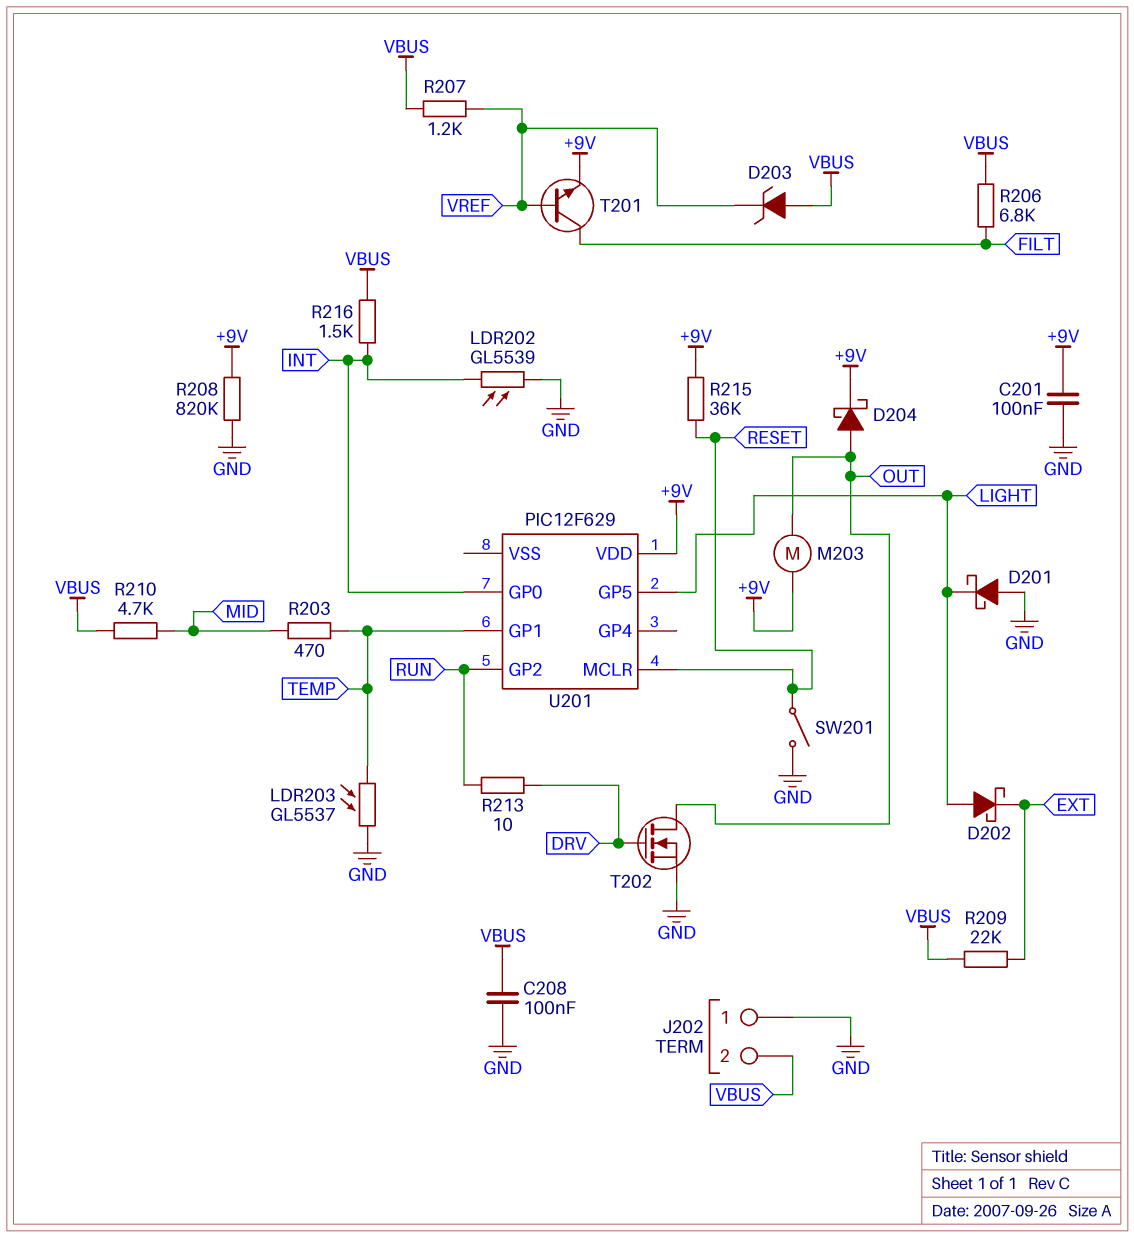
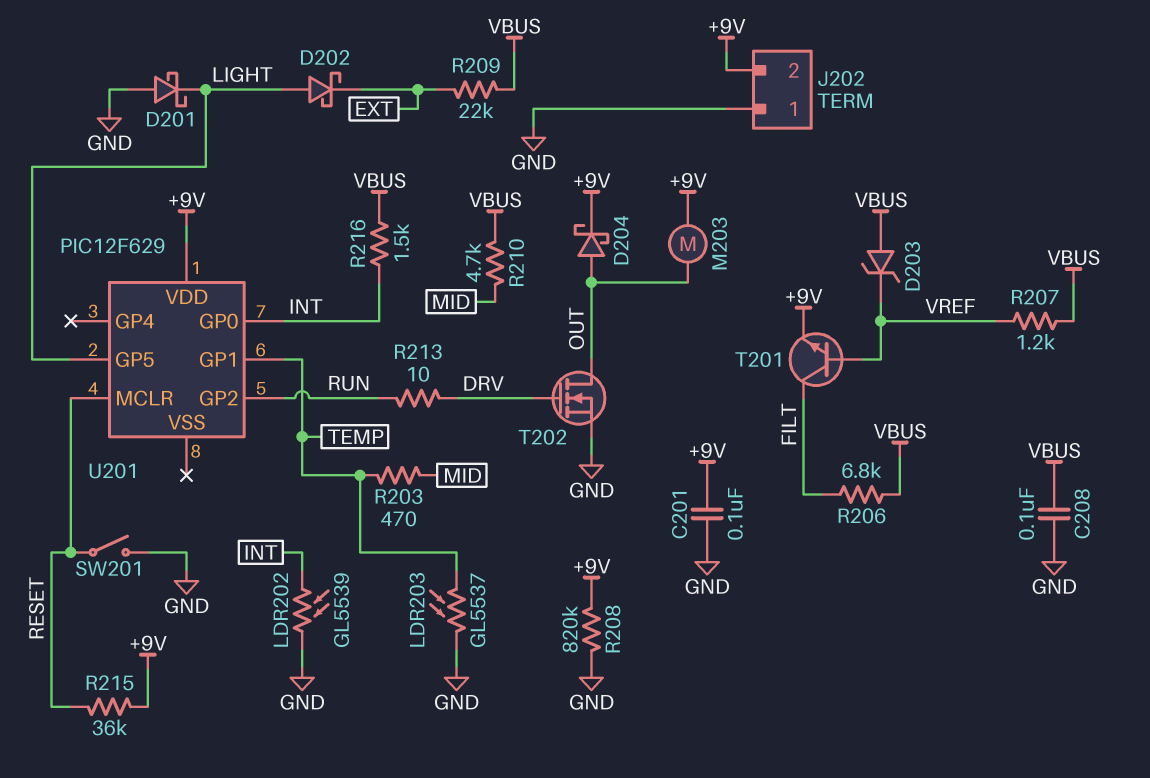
J202 pin 2: VBUS -> +9V

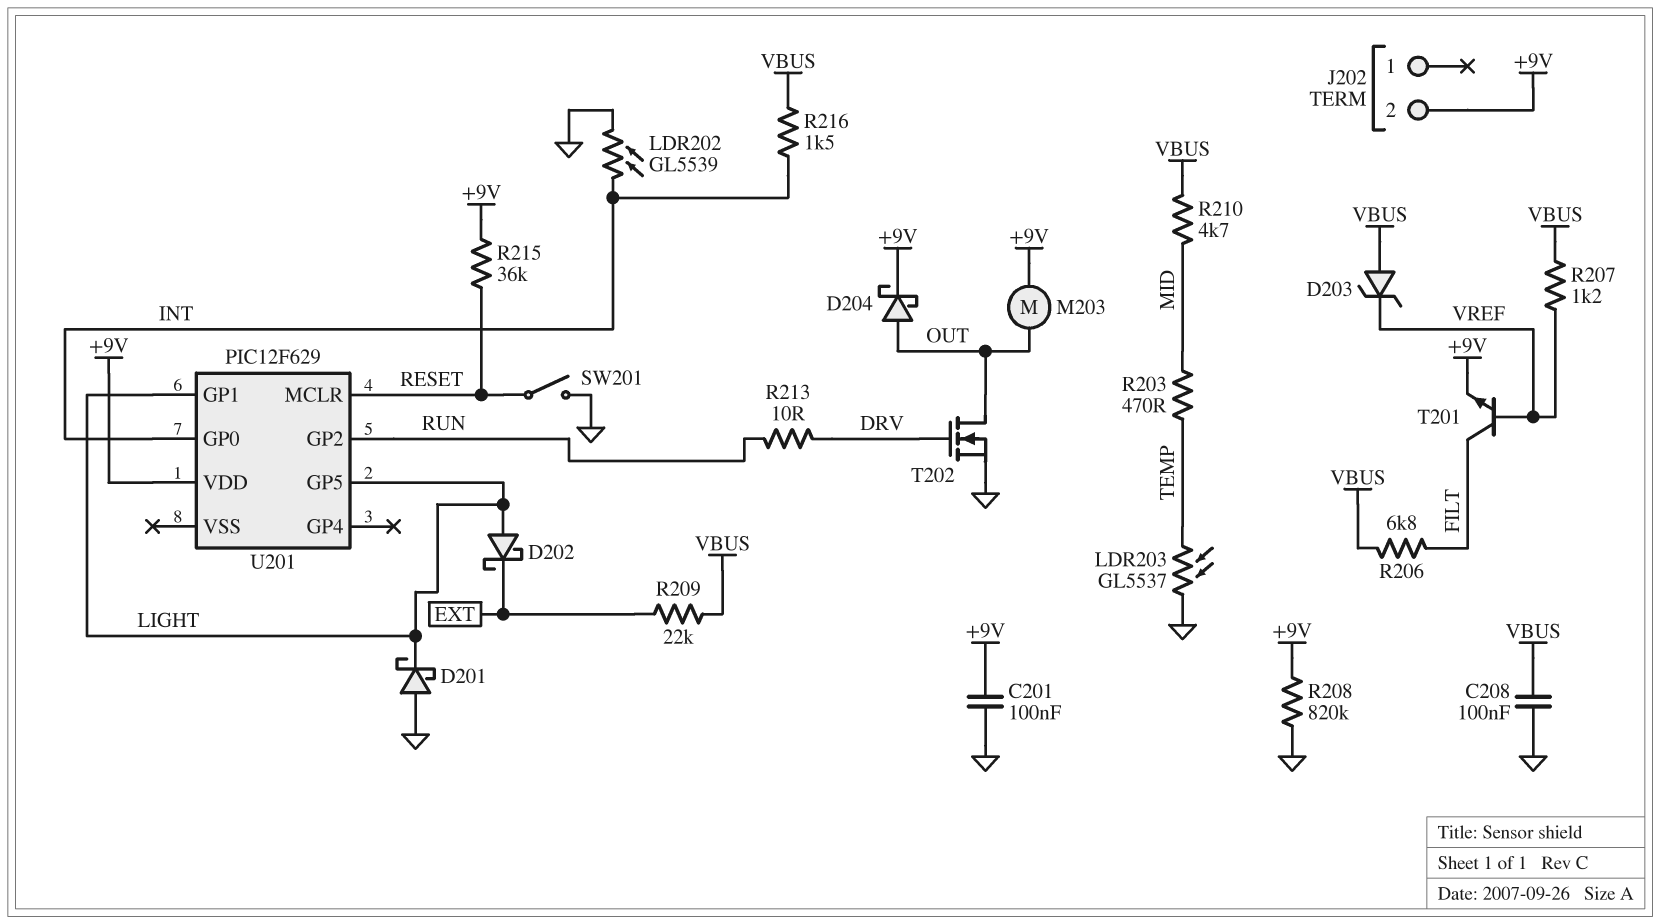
J202 pin 1: GND -> none
U201 pin GP1: TEMP -> LIGHT

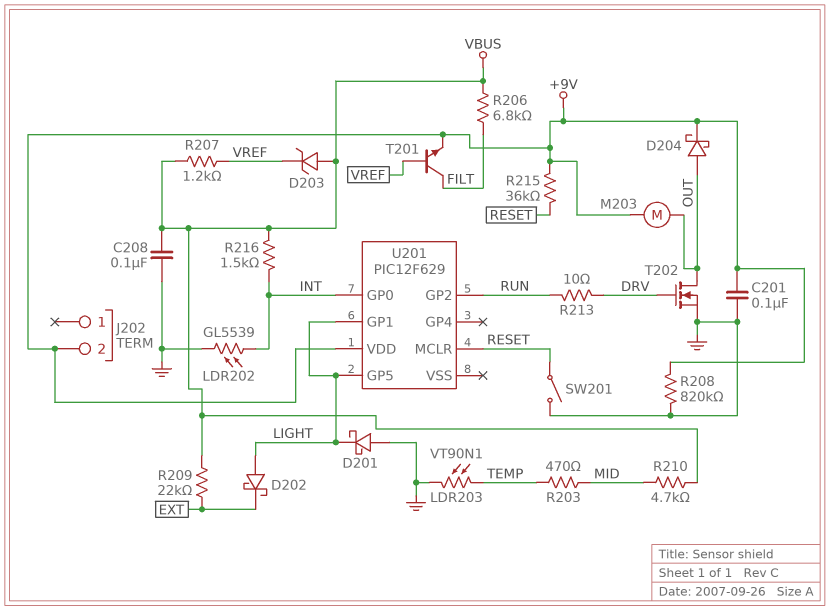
LDR203: GL5537 (GND, TEMP) -> VT90N1 (GND, TEMP)

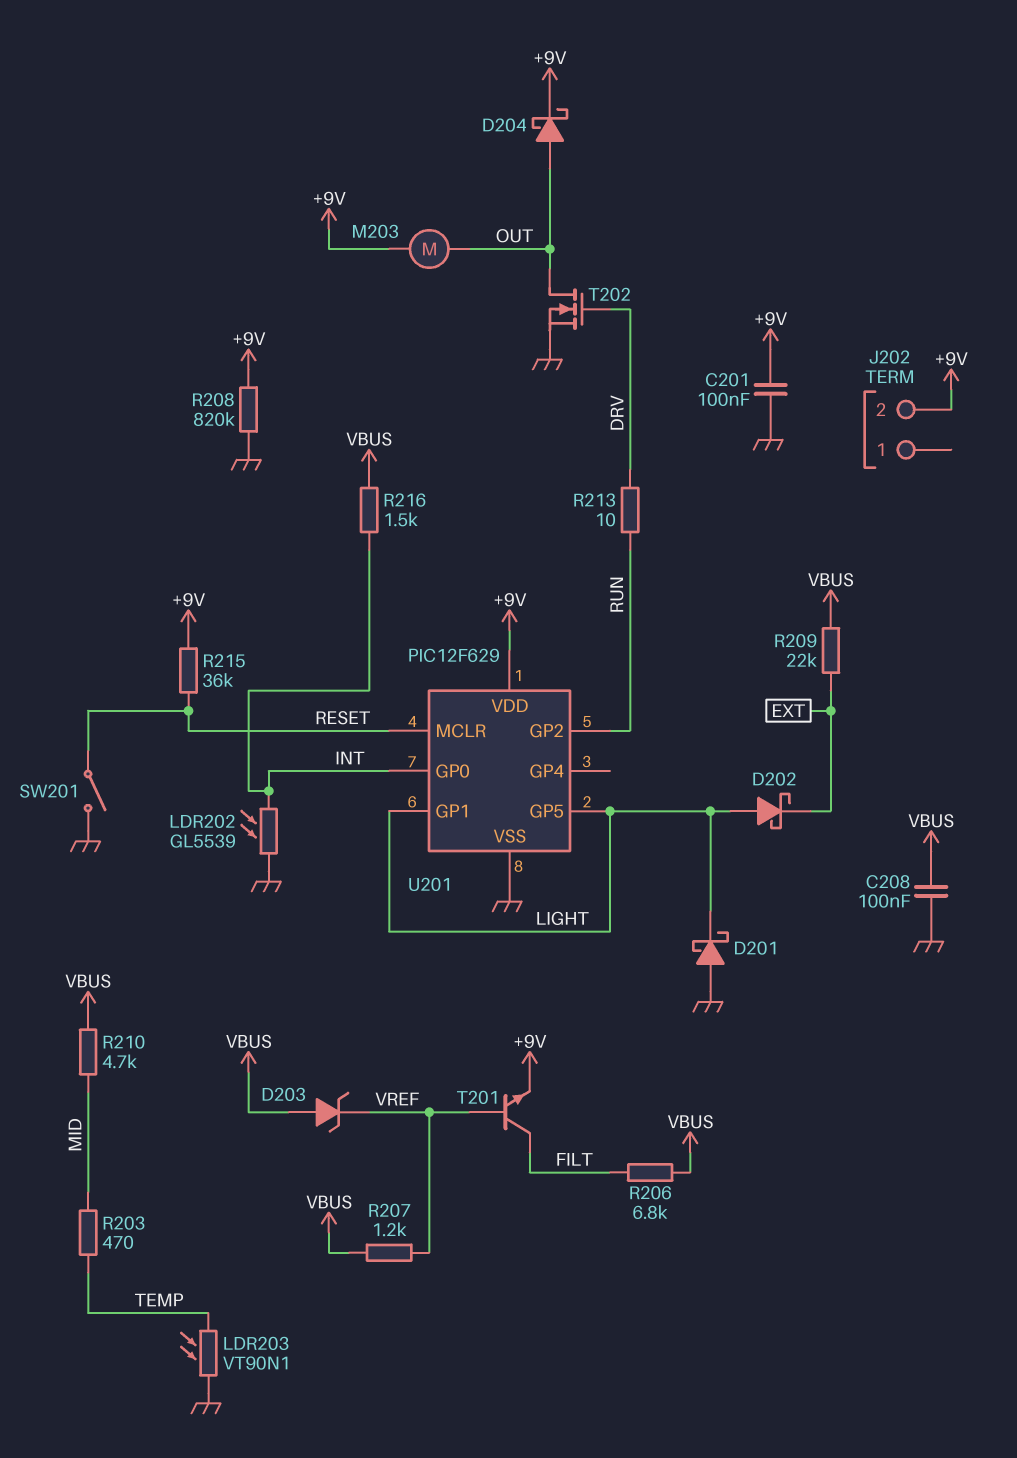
U201 pin VSS: none -> GND

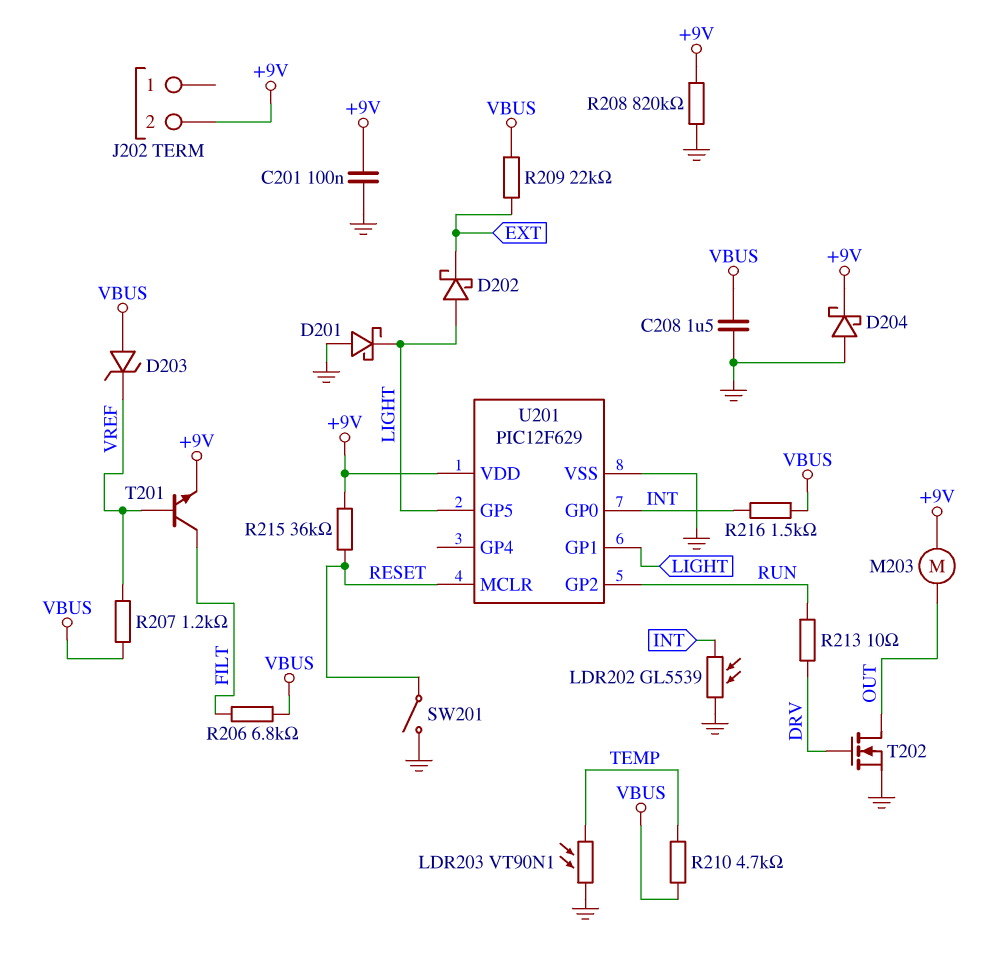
C208: 100nF (GND, VBUS) -> 1.5uF (GND, VBUS)
D204: schottky (A OUT, K +9V) -> schottky (A GND, K +9V)
R203: 470 (MID, TEMP) -> none
R210: 4.7k (MID, VBUS) -> 4.7k (TEMP, VBUS)

